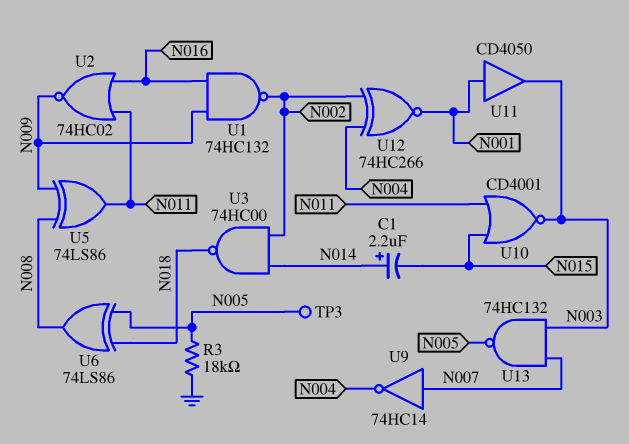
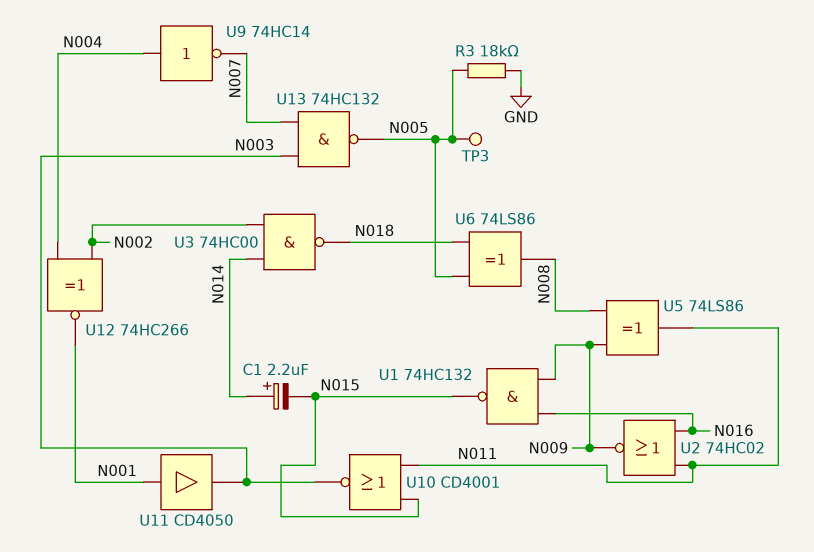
U1: NAND 74HC132 (in N009, in N016, out N002) -> NAND 74HC132 (in N009, in N016, out N015)
U9: NOT 74HC14 (in N007, out N004) -> NOT 74HC14 (in N004, out N007)

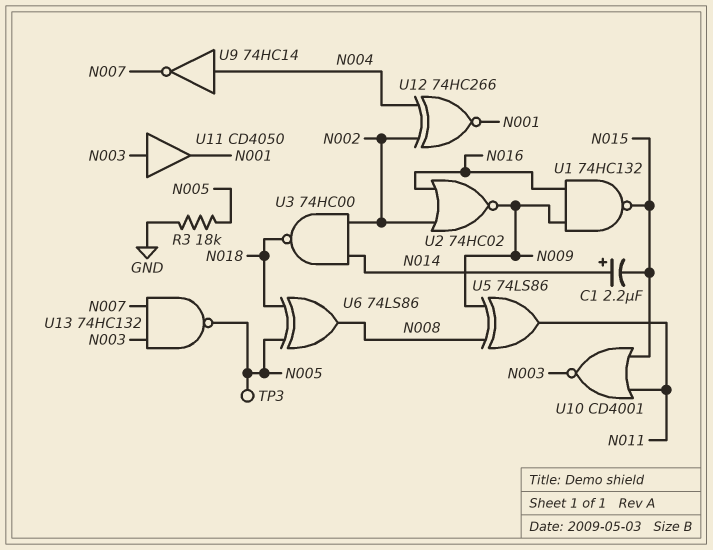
U2: NOR 74HC02 (in N011, in N016, out N009) -> NOR 74HC02 (in N002, in N016, out N009)
U11: buffer CD4050 (in N001, out N003) -> buffer CD4050 (in N003, out N001)

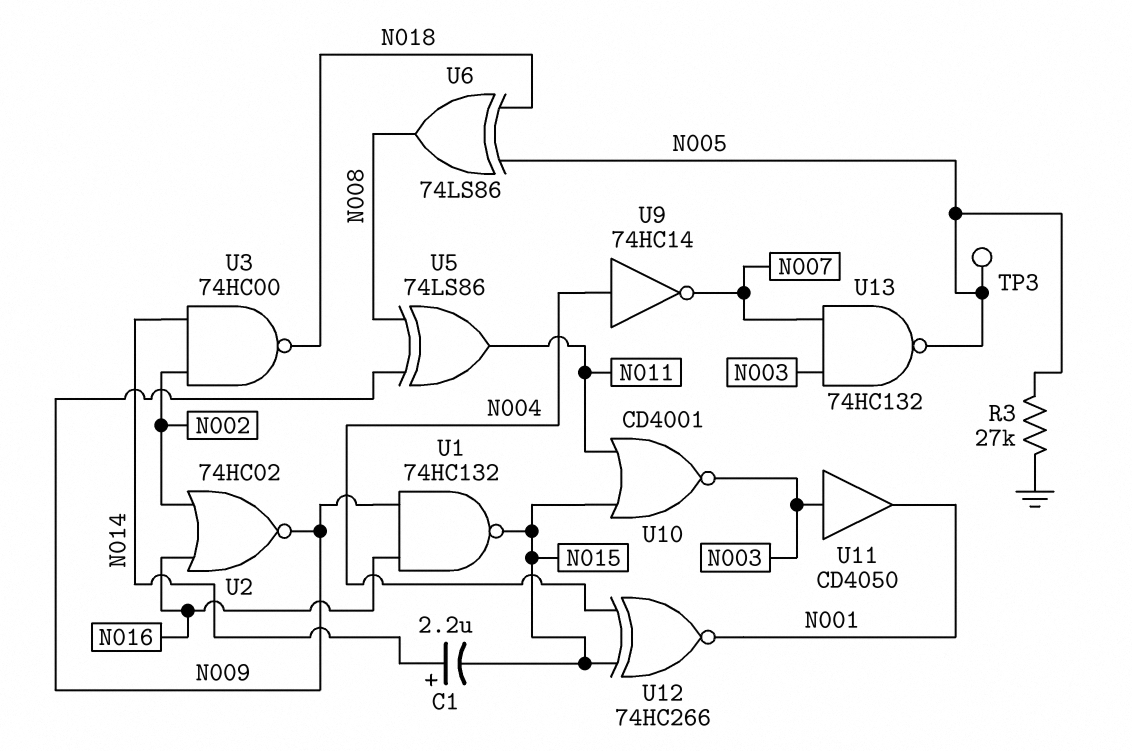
R3: 18k (GND, N005) -> 27k (GND, N005)
U12: XNOR 74HC266 (in N002, in N004, out N001) -> XNOR 74HC266 (in N004, in N015, out N001)

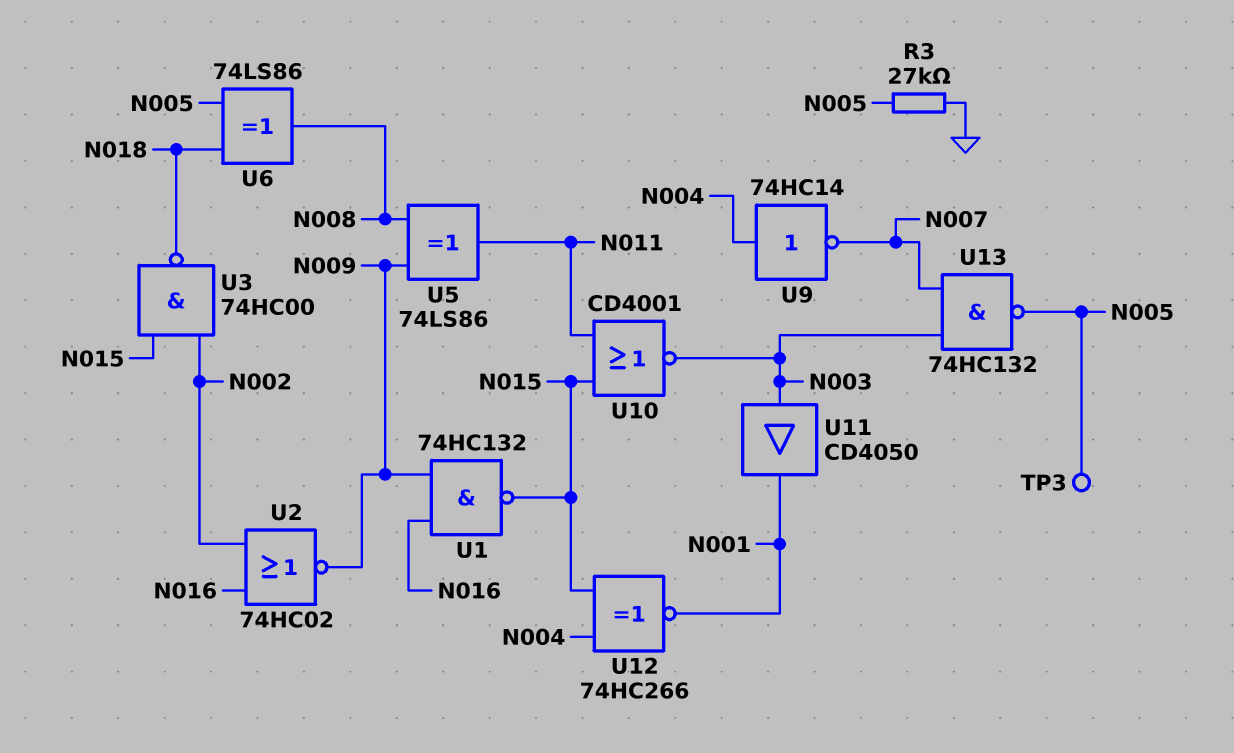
C1: 2.2uF (plus N014, minus N015) -> none
U3: NAND 74HC00 (in N002, in N014, out N018) -> NAND 74HC00 (in N002, in N015, out N018)

